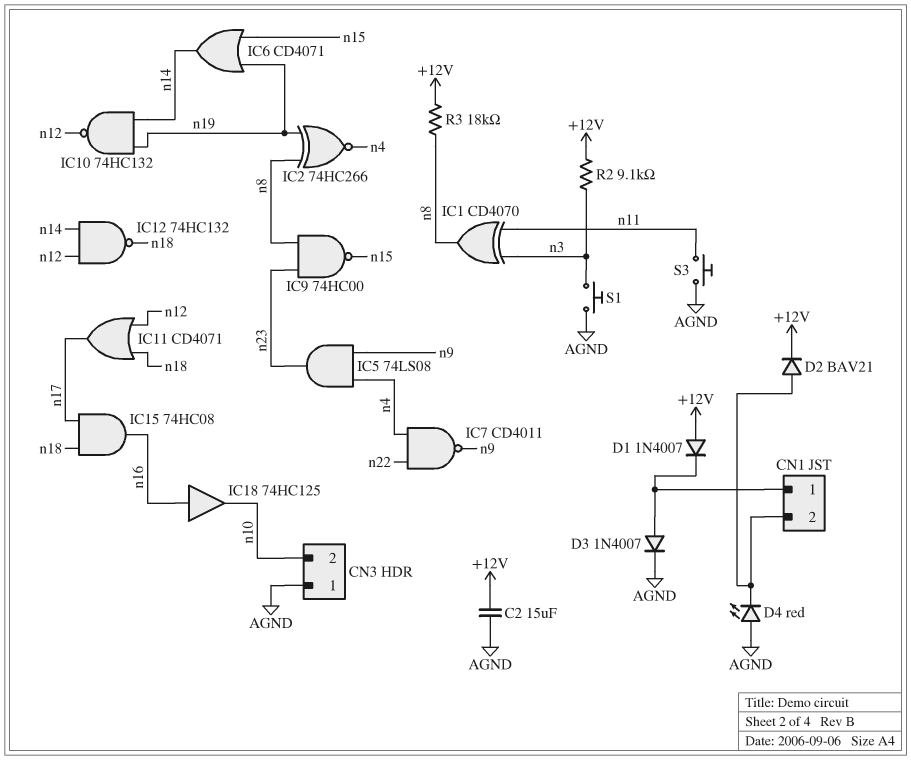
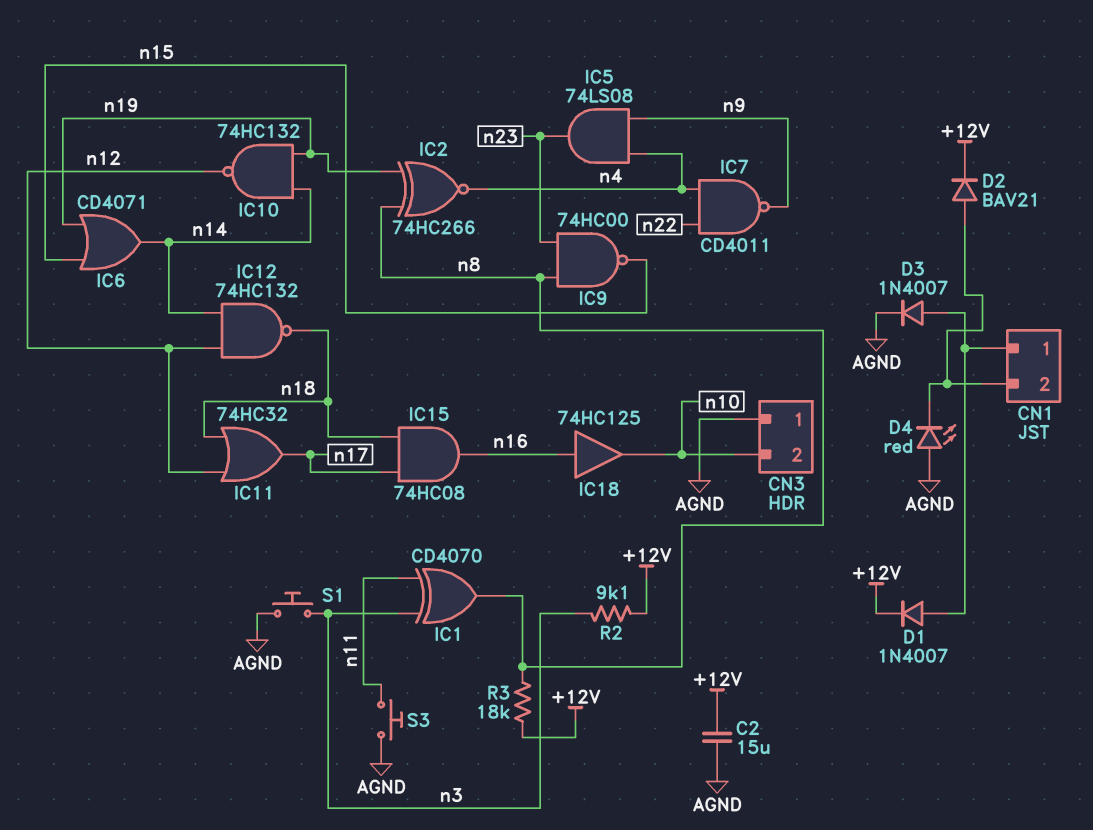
D1: diode 1N4007 (A +12V, K CN1/1) -> diode 1N4007 (A CN1/1, K +12V)
IC11: OR CD4071 (in n12, in n18, out n17) -> OR 74HC32 (in n12, in n18, out n17)

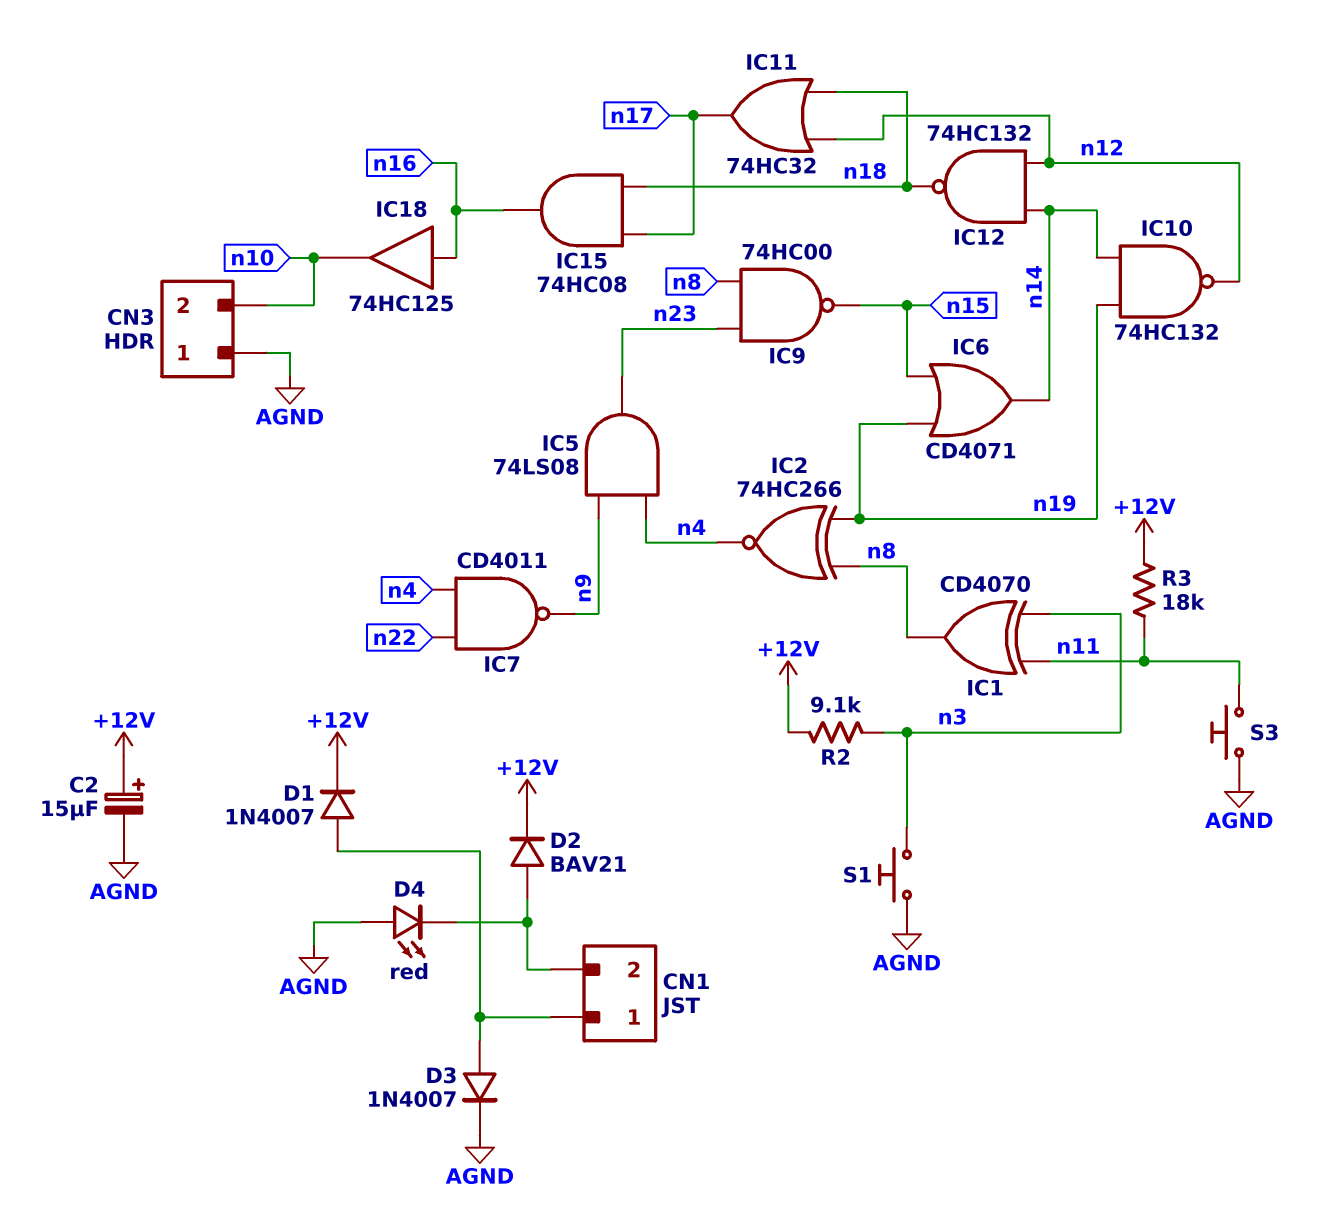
C2: 15uF (+12V, AGND) -> 15uF (plus +12V, minus AGND)
R3: 18k (+12V, n8) -> 18k (+12V, n11)

